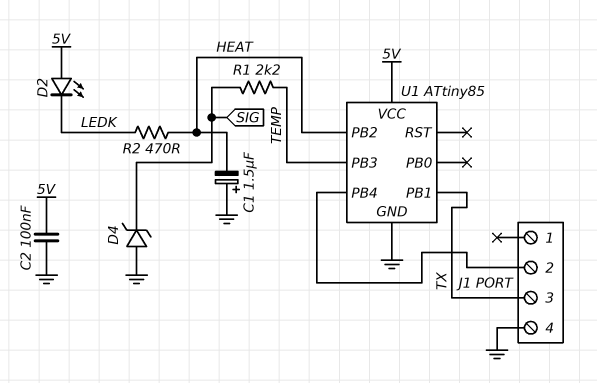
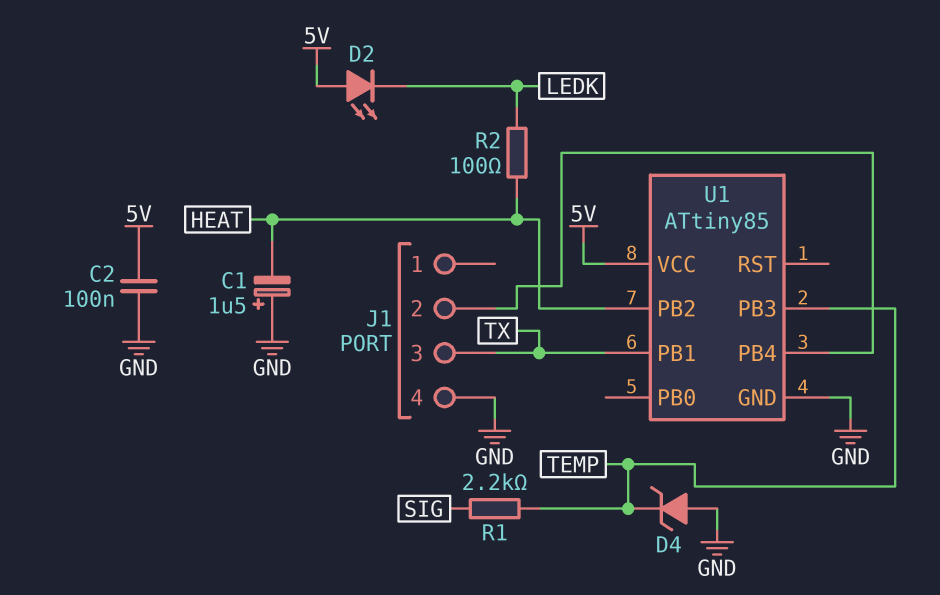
D4: zener (A GND, K SIG) -> zener (A GND, K TEMP)
R2: 470 (HEAT, LEDK) -> 100 (HEAT, LEDK)

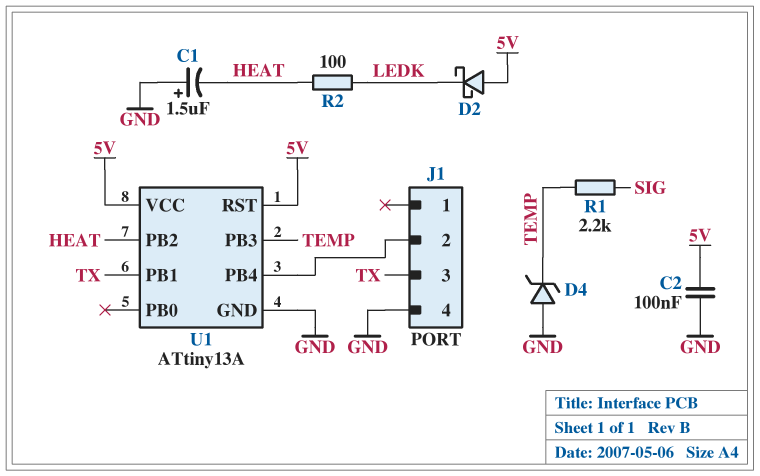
D2: LED (A 5V, K LEDK) -> schottky (A 5V, K LEDK)
U1: ATtiny85 -> ATtiny13A
U1 pin RST: none -> 5V

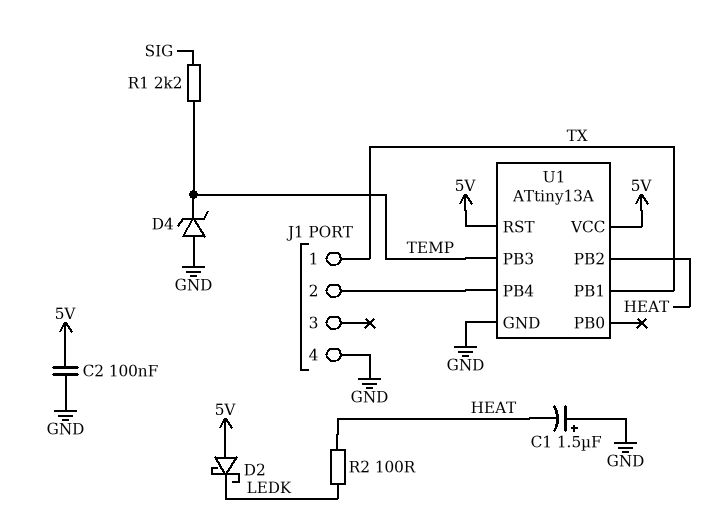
J1 pin 1: none -> TX
J1 pin 3: TX -> none

